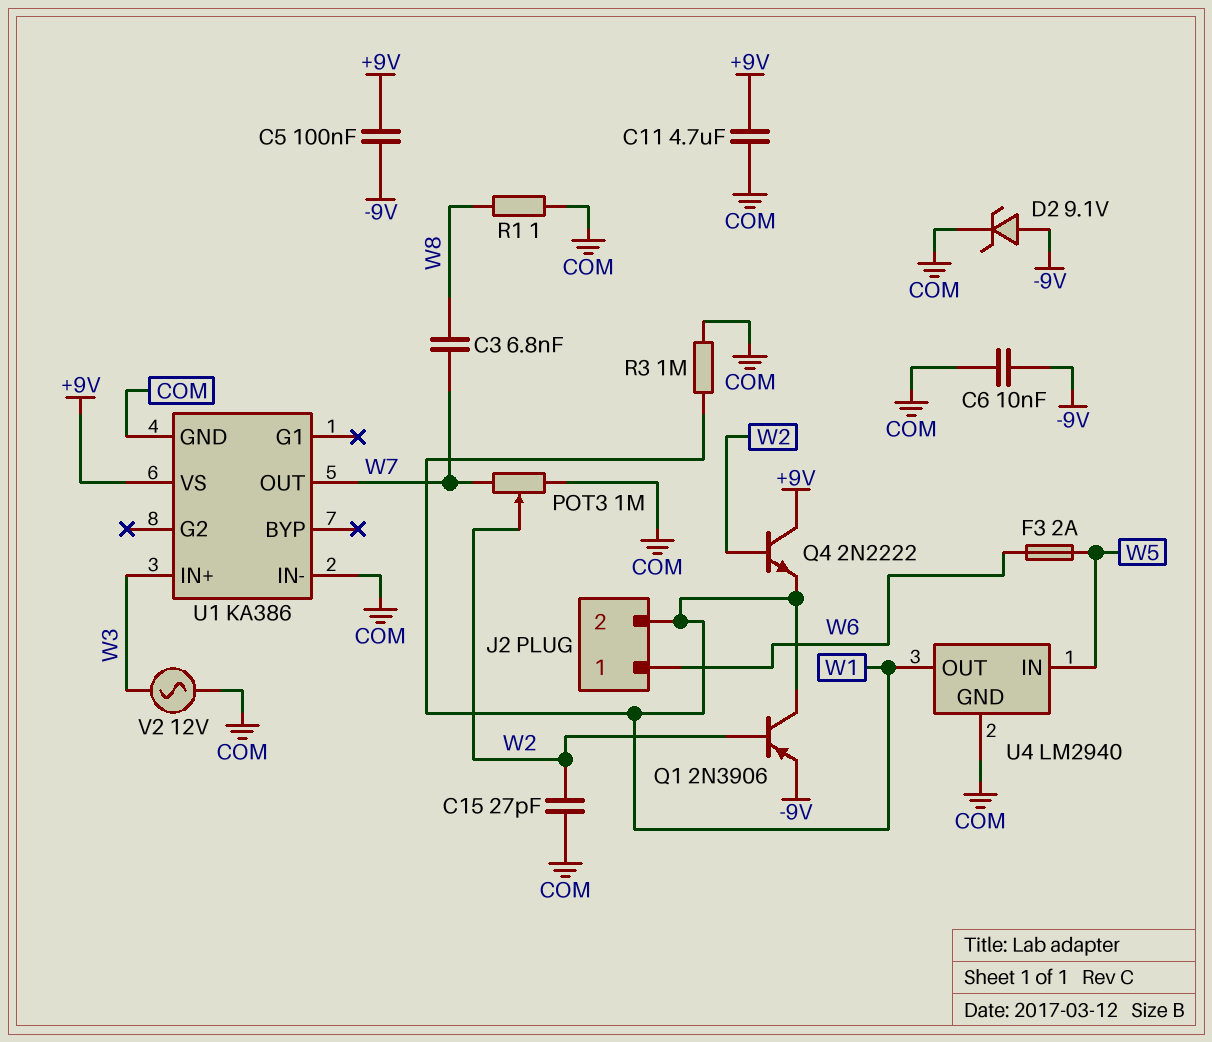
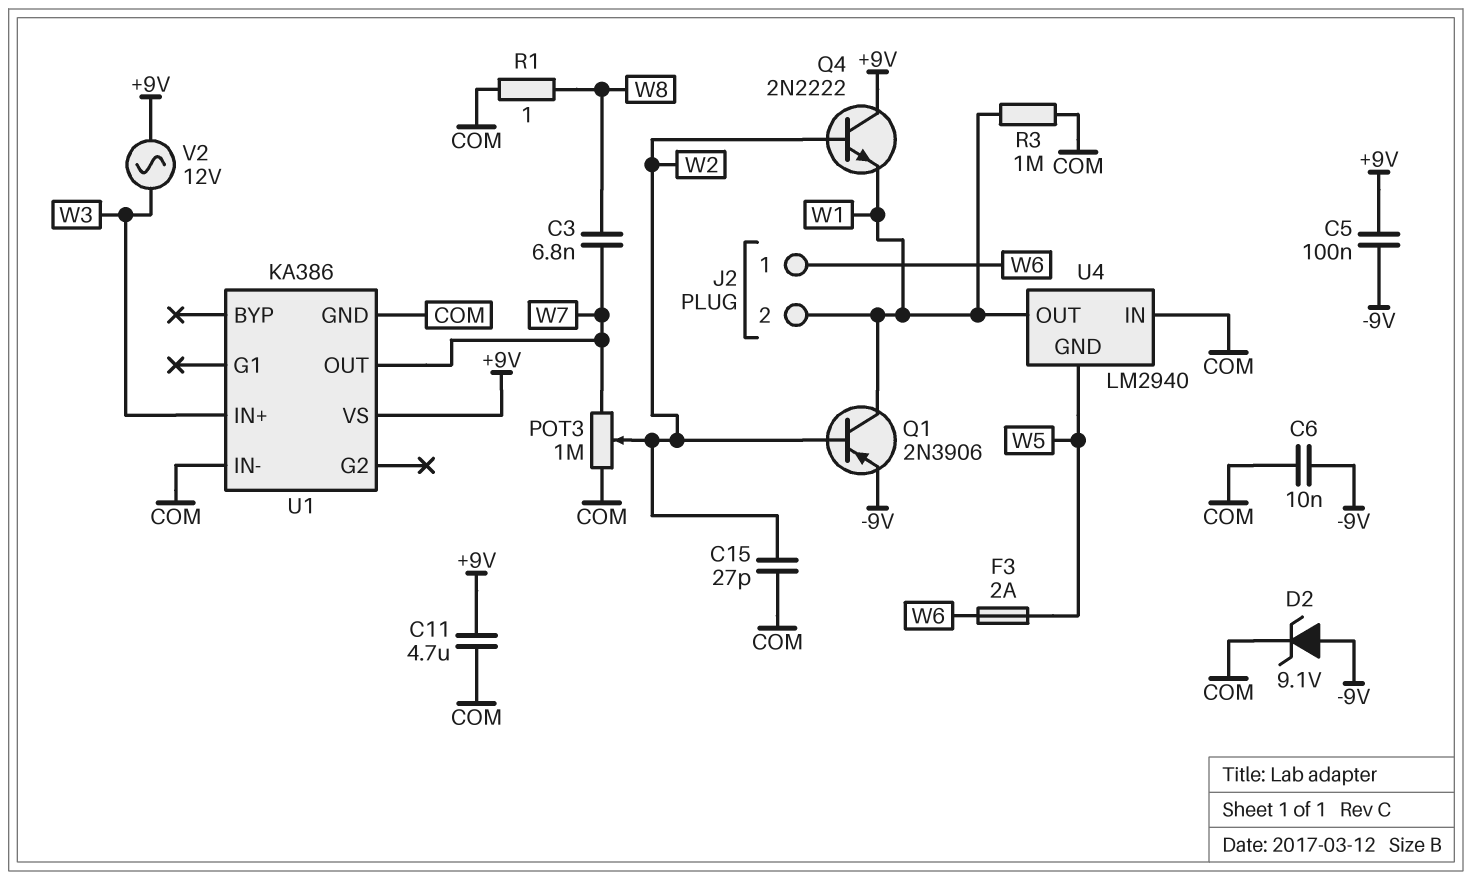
U4 pin GND: COM -> W5
U4 pin IN: W5 -> COM
V2: AC 12V (COM, W3) -> AC 12V (+9V, W3)

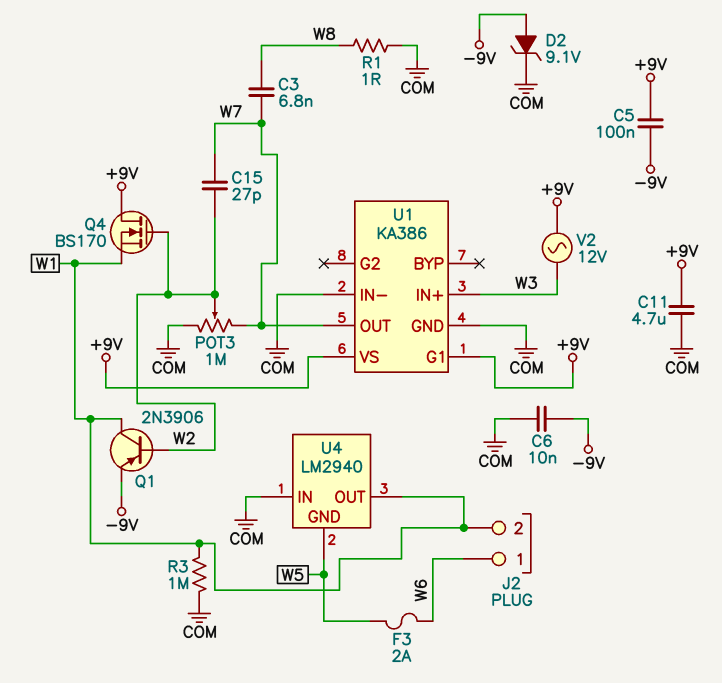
C15: 27pF (COM, W2) -> 27pF (W2, W7)
Q4: NPN 2N2222 (B W2, C +9V, E W1) -> NMOS BS170 (G W2, D +9V, S W1)
U1 pin G1: none -> +9V

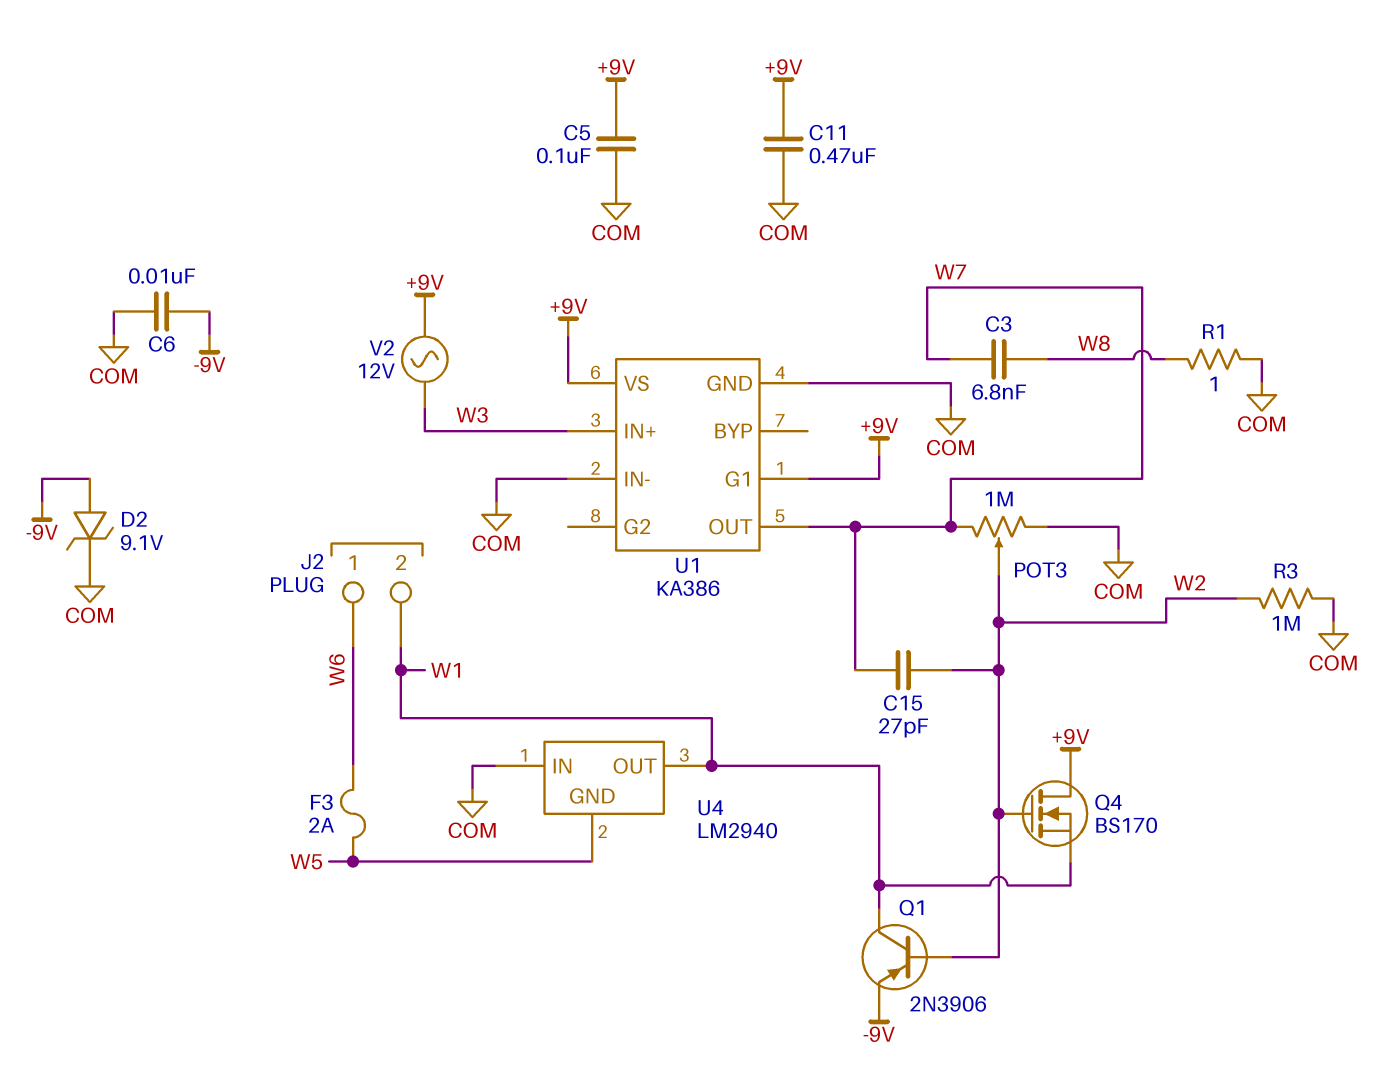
C5: 100nF (+9V, -9V) -> 100nF (+9V, COM)
C11: 4.7uF (+9V, COM) -> 470nF (+9V, COM)
R3: 1M (COM, W1) -> 1M (COM, W2)

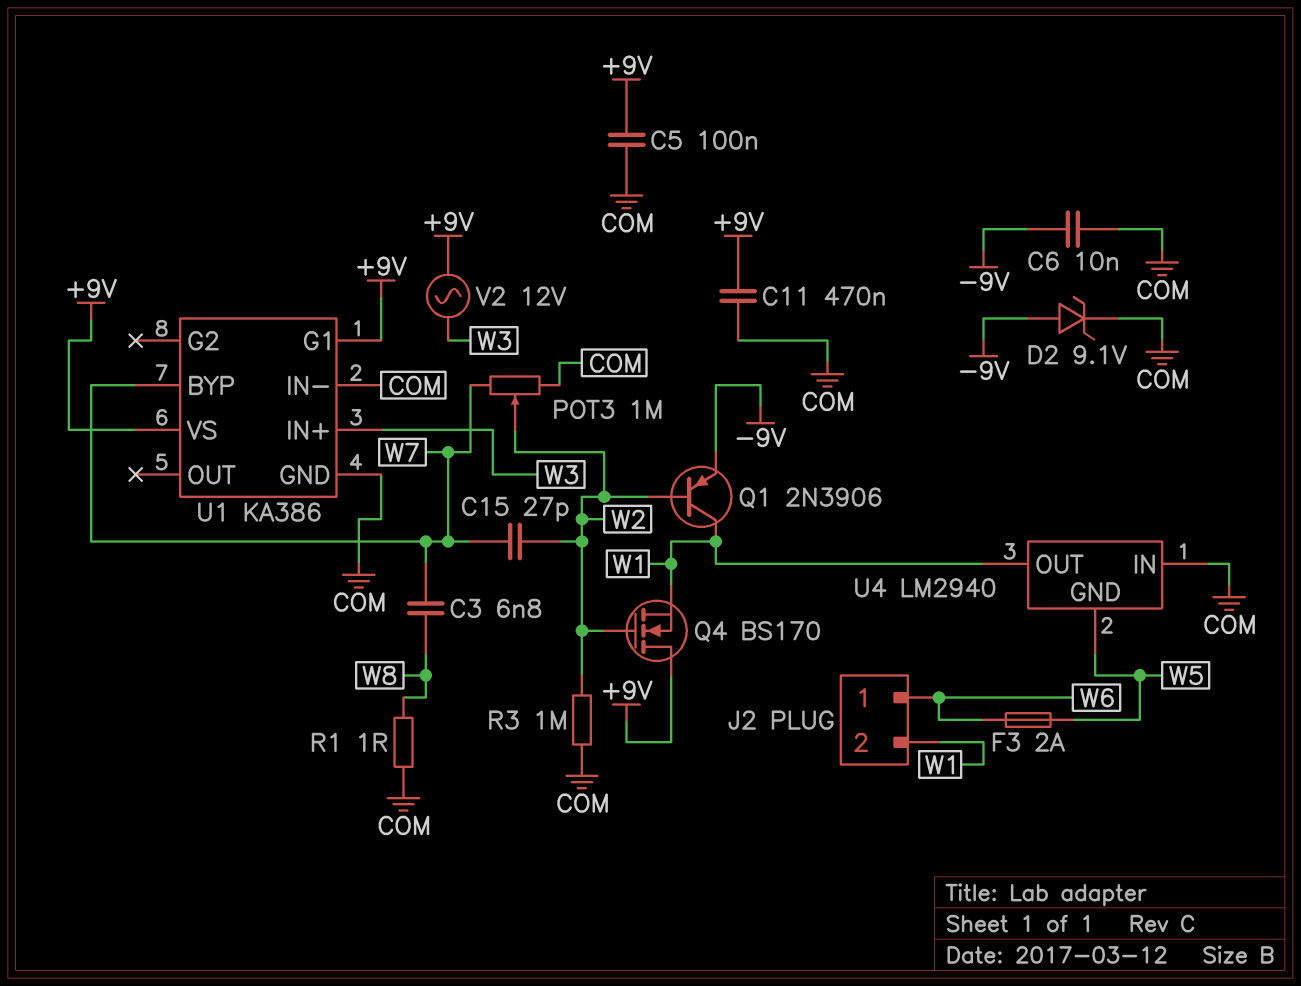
U1 pin BYP: none -> W7
U1 pin OUT: W7 -> none

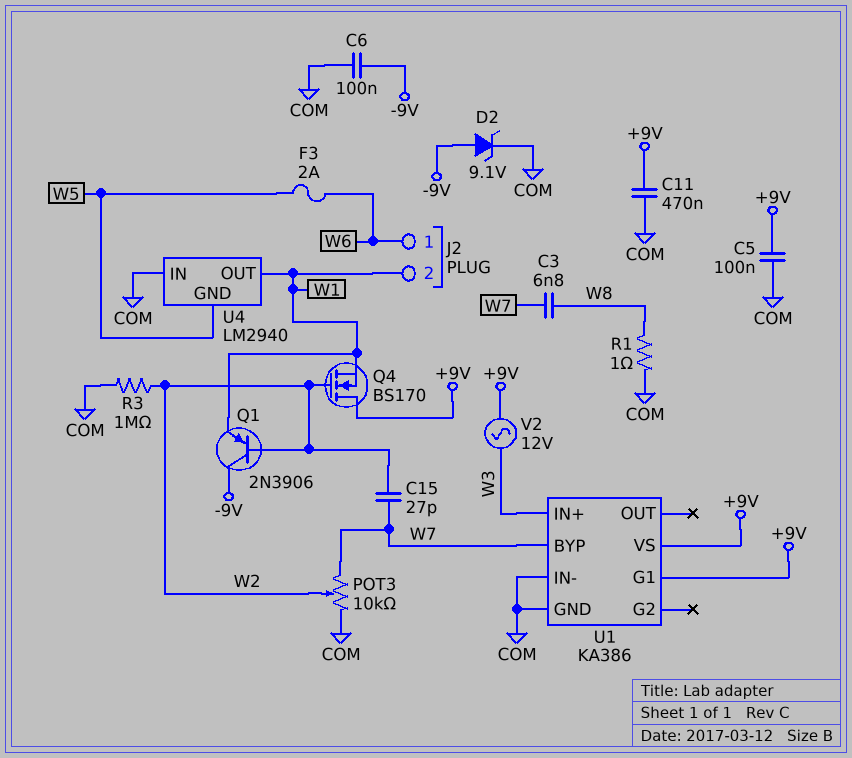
C6: 10nF (-9V, COM) -> 100nF (-9V, COM)
POT3: 1M (COM, W7, wiper W2) -> 10k (COM, W7, wiper W2)
Q1: PNP 2N3906 (B W2, C W1, E -9V) -> PNP 2N3906 (B W2, C -9V, E W1)

